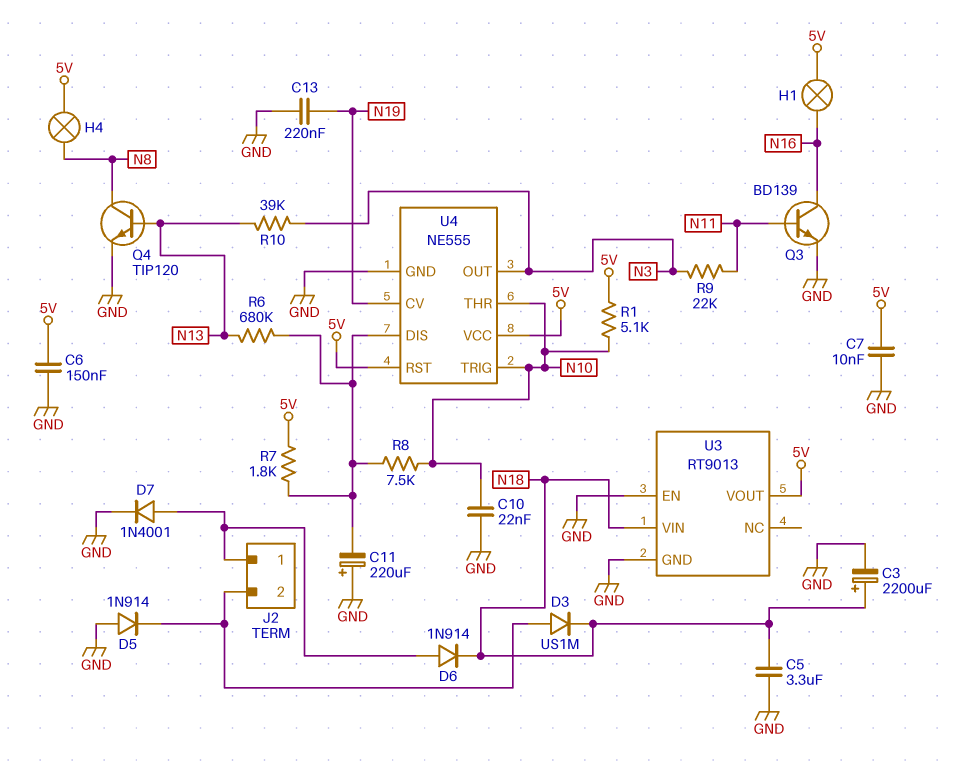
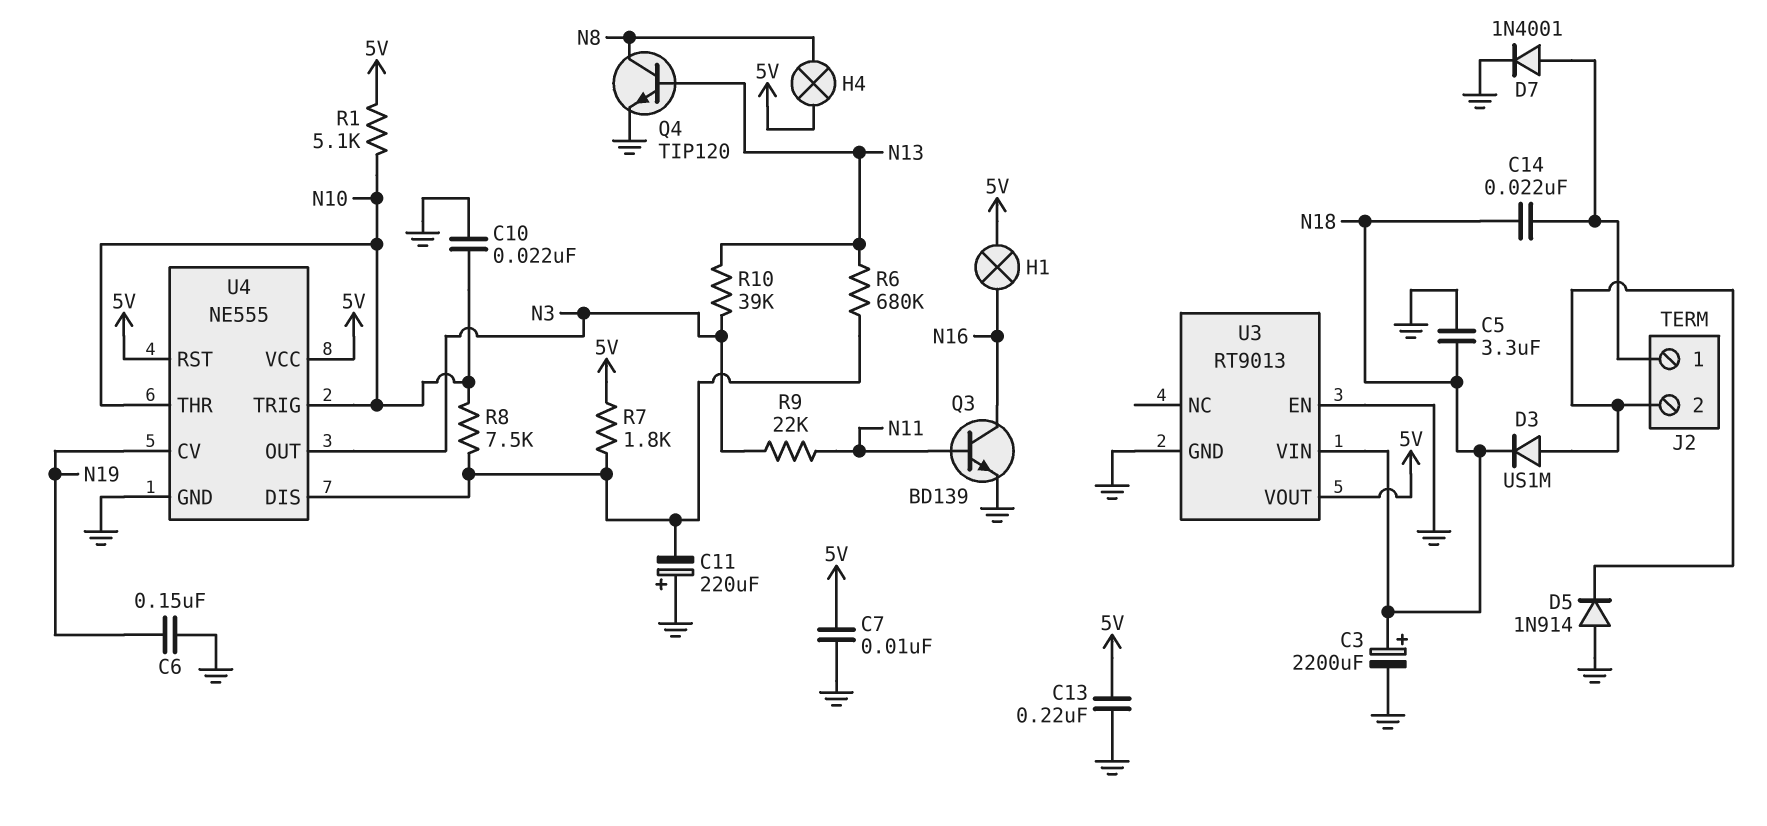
C6: 150nF (5V, GND) -> 150nF (GND, N19)
C13: 220nF (GND, N19) -> 220nF (5V, GND)
C14: none -> 22nF (J2/1, N18)
D6: diode 1N914 (A J2/1, K N18) -> none

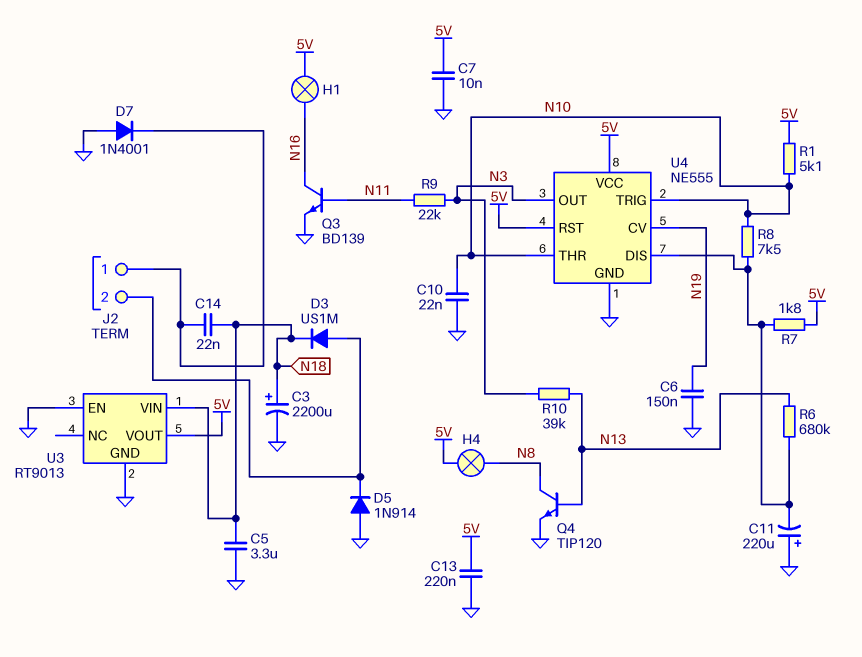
D7: diode 1N4001 (A J2/1, K GND) -> diode 1N4001 (A GND, K J2/1)

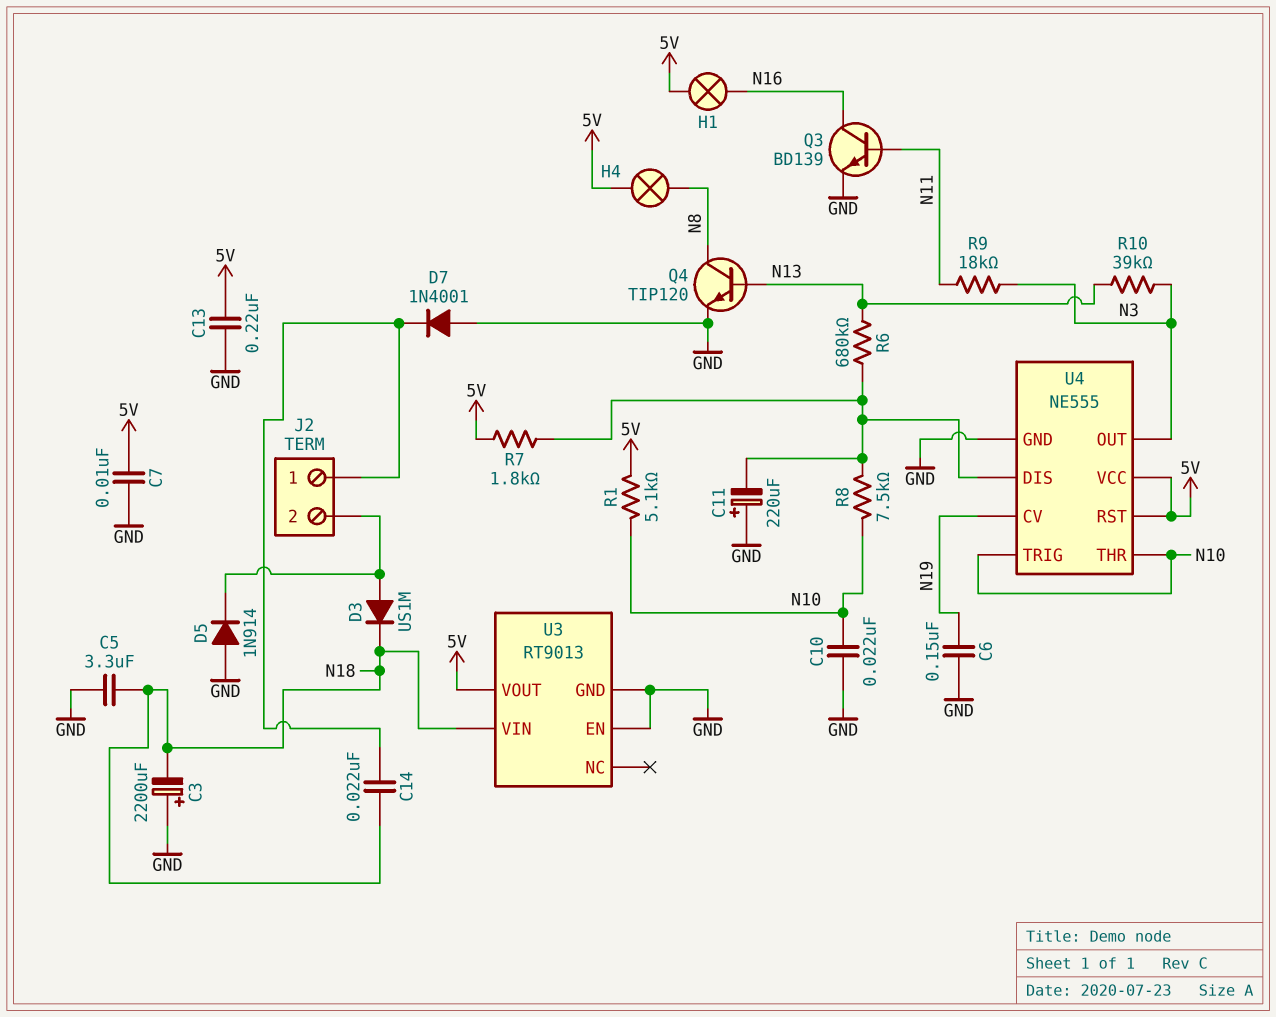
C3: 2200uF (plus N18, minus GND) -> 2200uF (plus GND, minus N18)
R9: 22k (N3, N11) -> 18k (N3, N11)

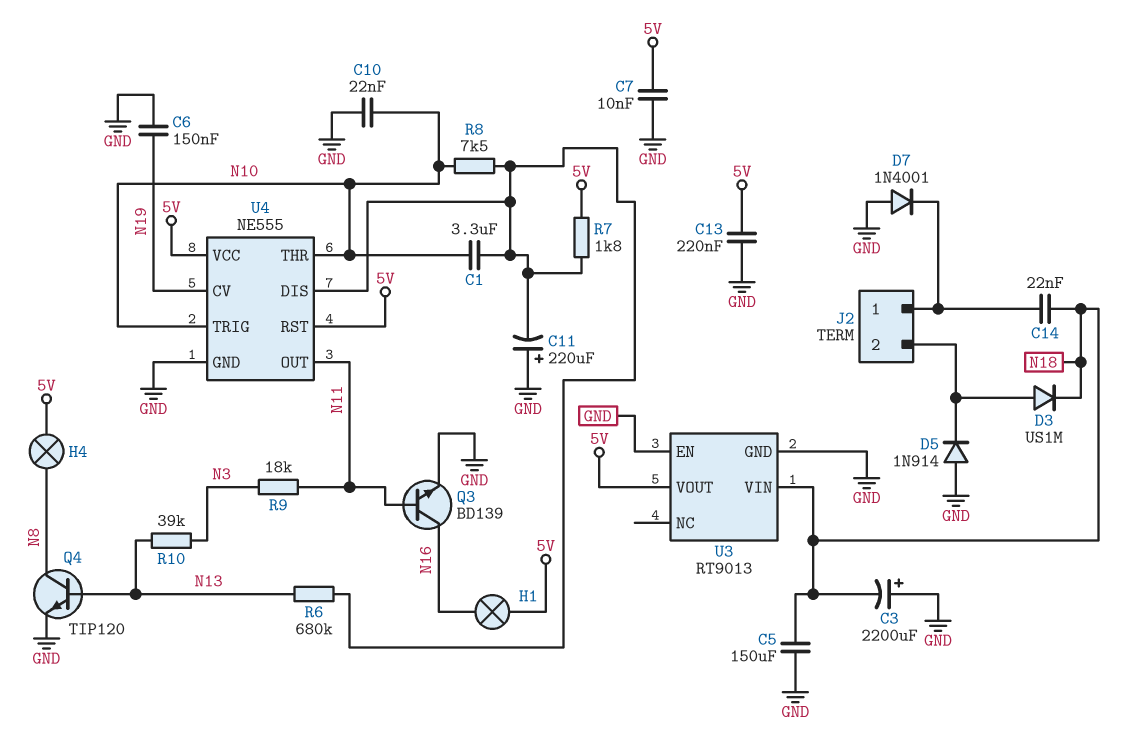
C1: none -> 3.3uF (N10, U4/DIS)
C5: 3.3uF (GND, N18) -> 150uF (GND, N18)
R1: 5.1k (5V, N10) -> none
U4 pin OUT: N3 -> N11

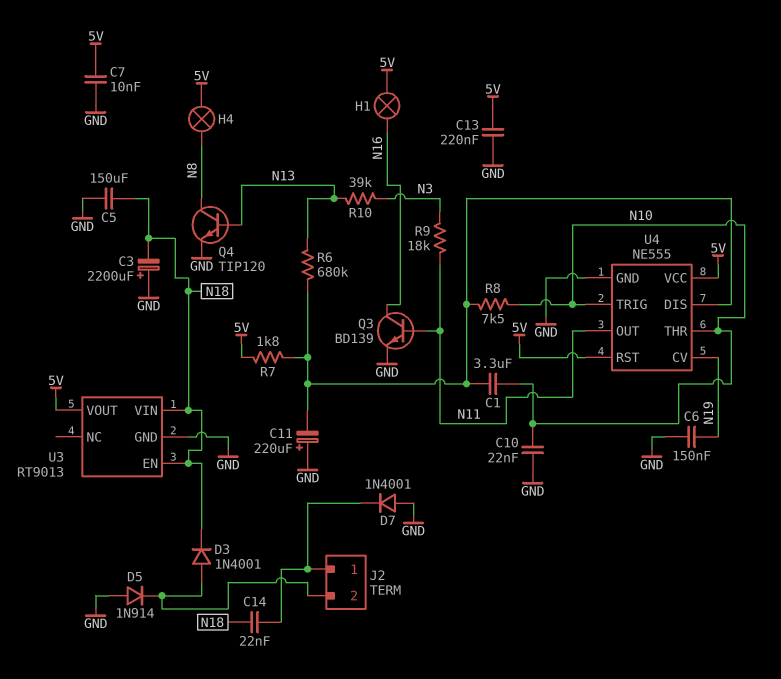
D3: diode US1M (A J2/2, K N18) -> diode 1N4001 (A J2/2, K N18)
U3 pin EN: GND -> N18

